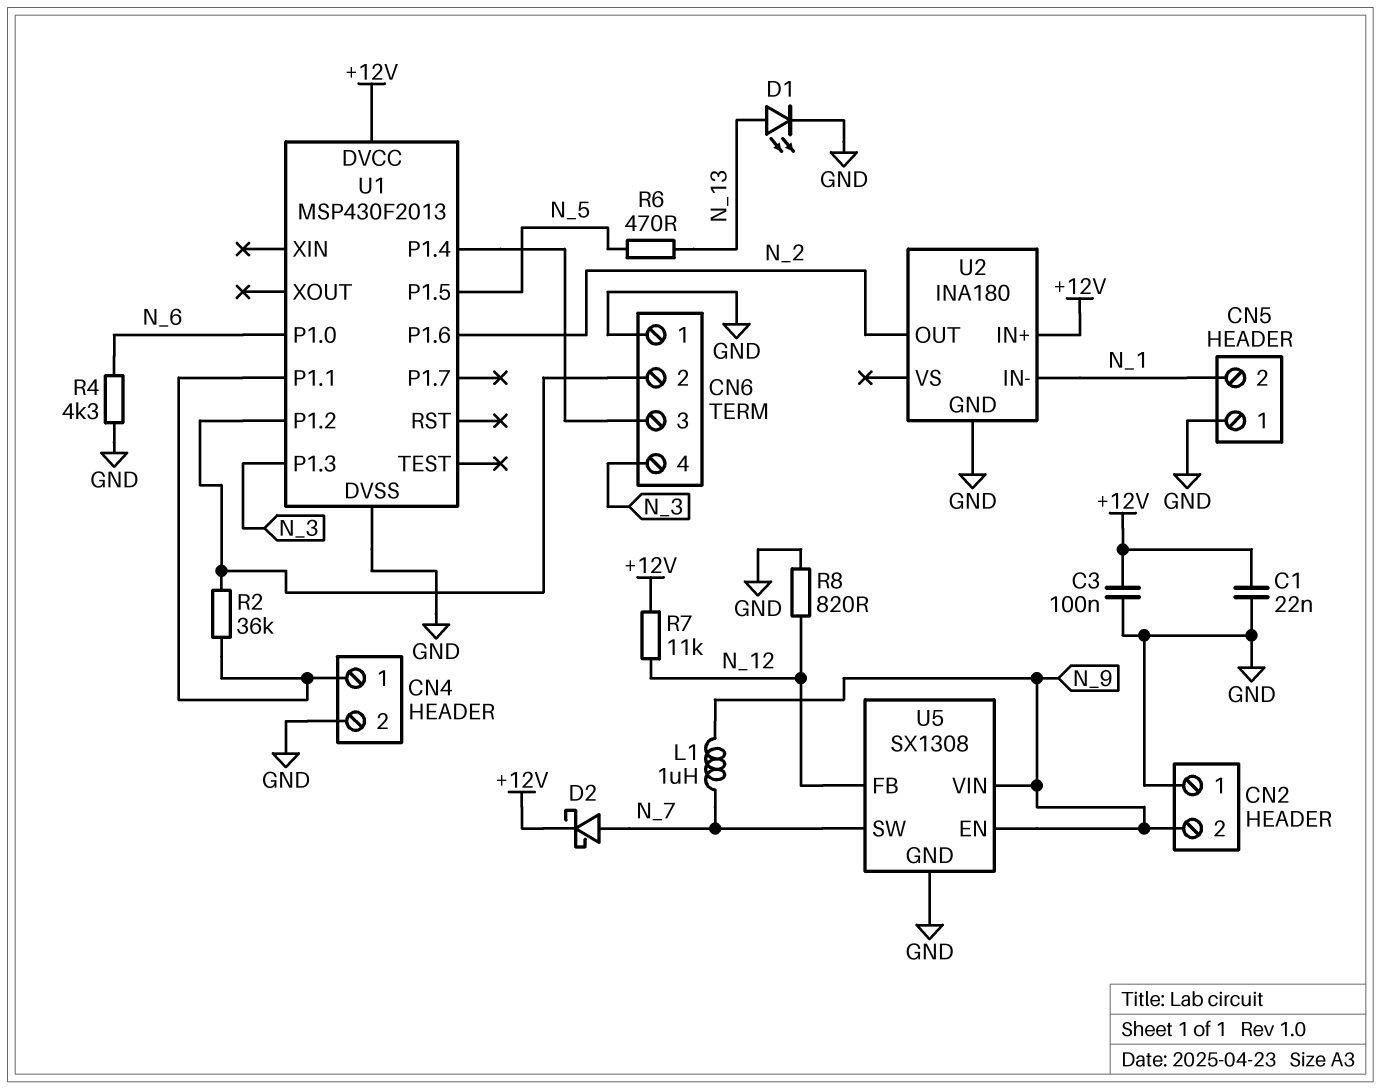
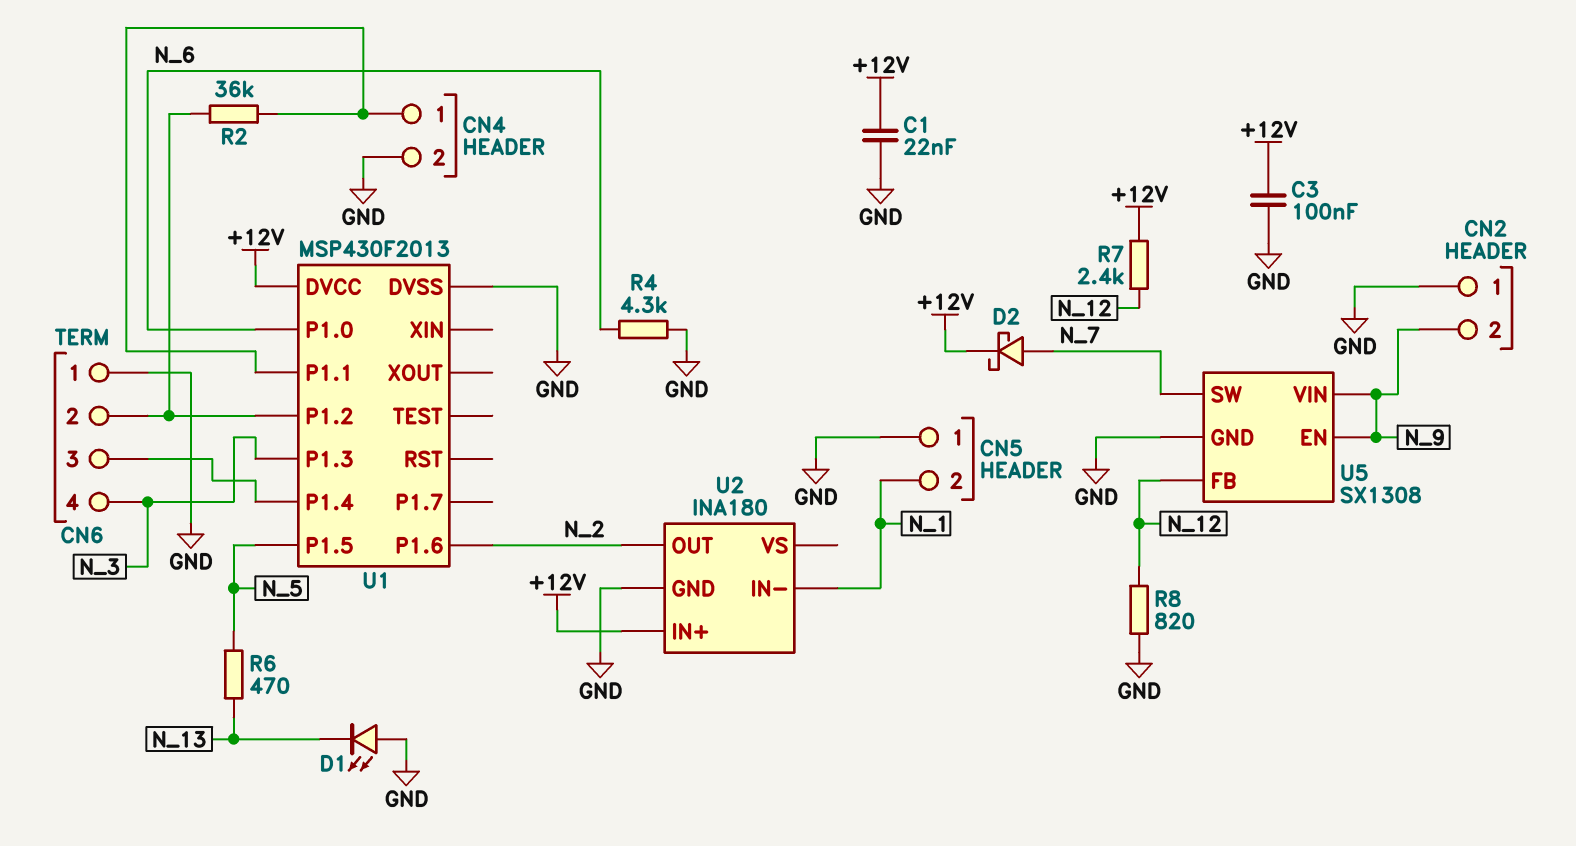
D1: LED (A N_13, K GND) -> LED (A GND, K N_13)
L1: 1uH (N_7, N_9) -> none
R7: 11k (+12V, N_12) -> 2.4k (+12V, N_12)

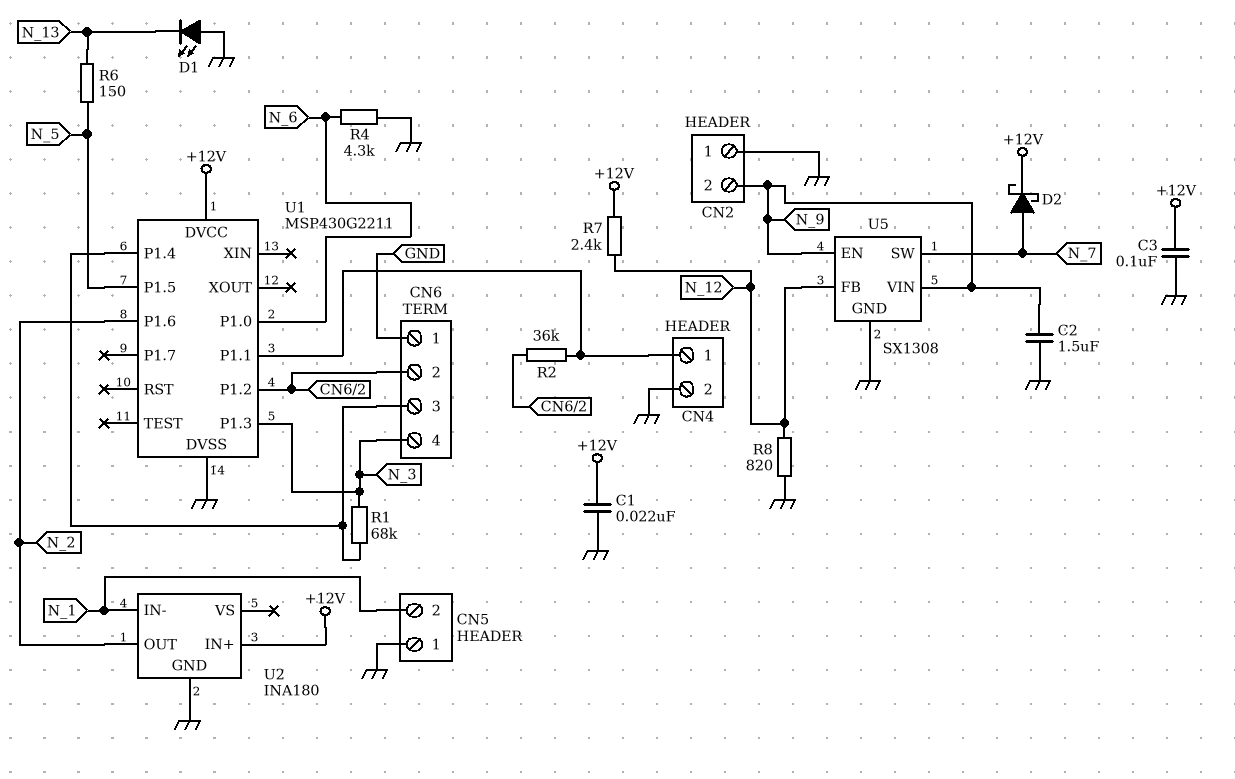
C2: none -> 1.5uF (GND, N_9)
R1: none -> 68k (CN6/3, N_3)
R6: 470 (N_5, N_13) -> 150 (N_5, N_13)
U1: MSP430F2013 -> MSP430G2211

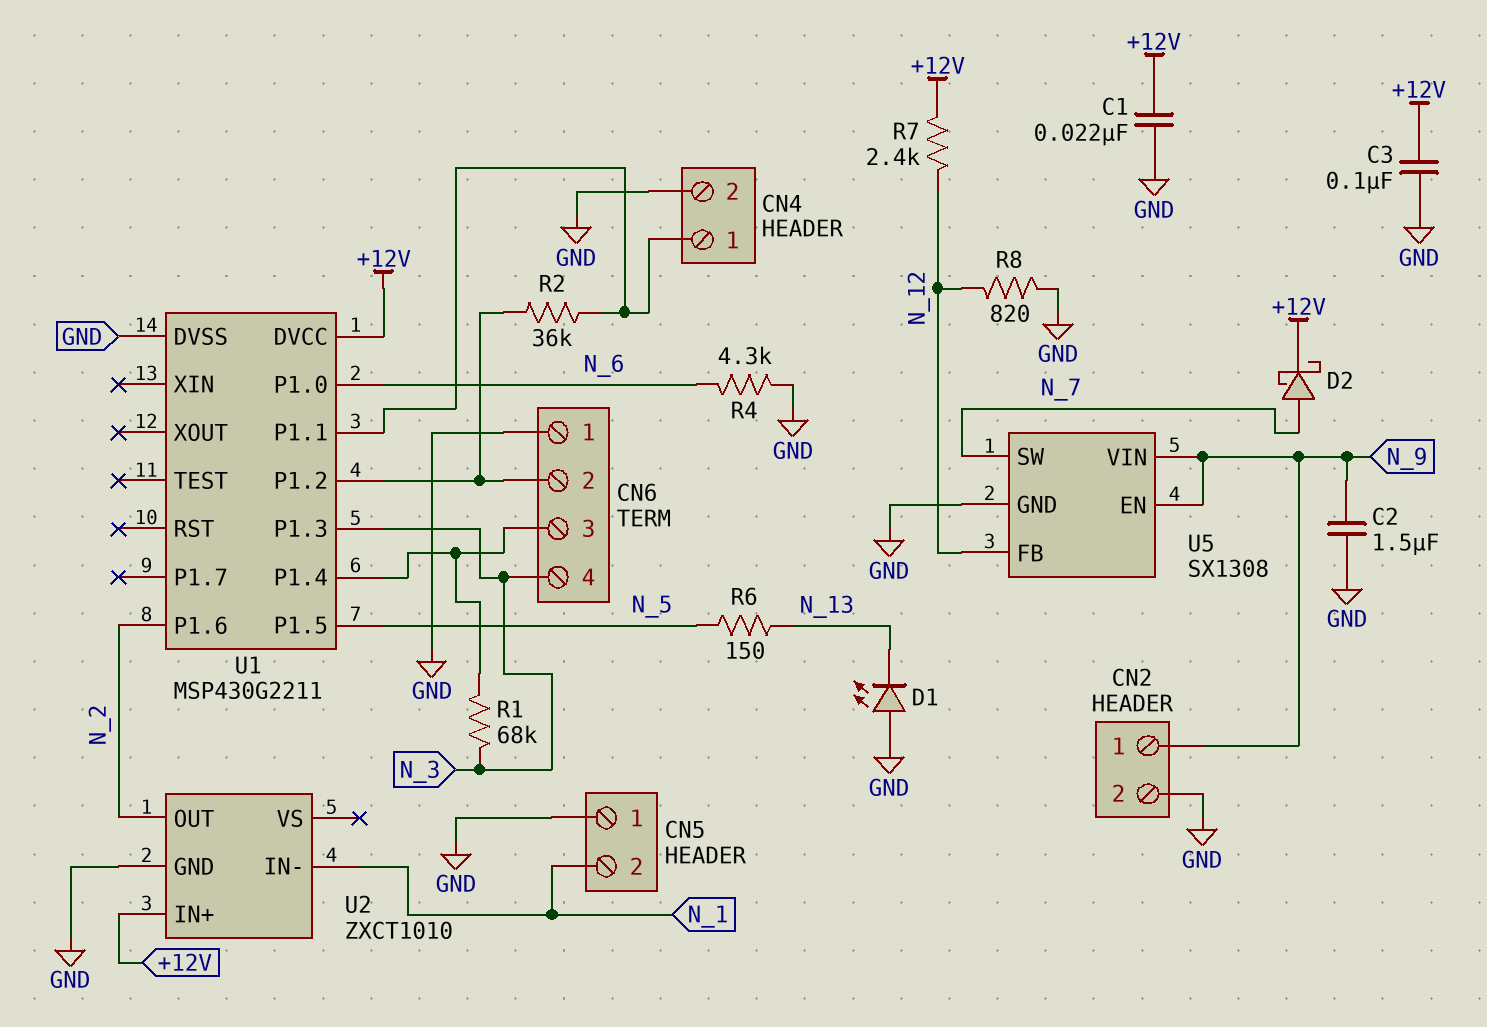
CN2 pin 1: GND -> N_9
CN2 pin 2: N_9 -> GND
U2: INA180 -> ZXCT1010

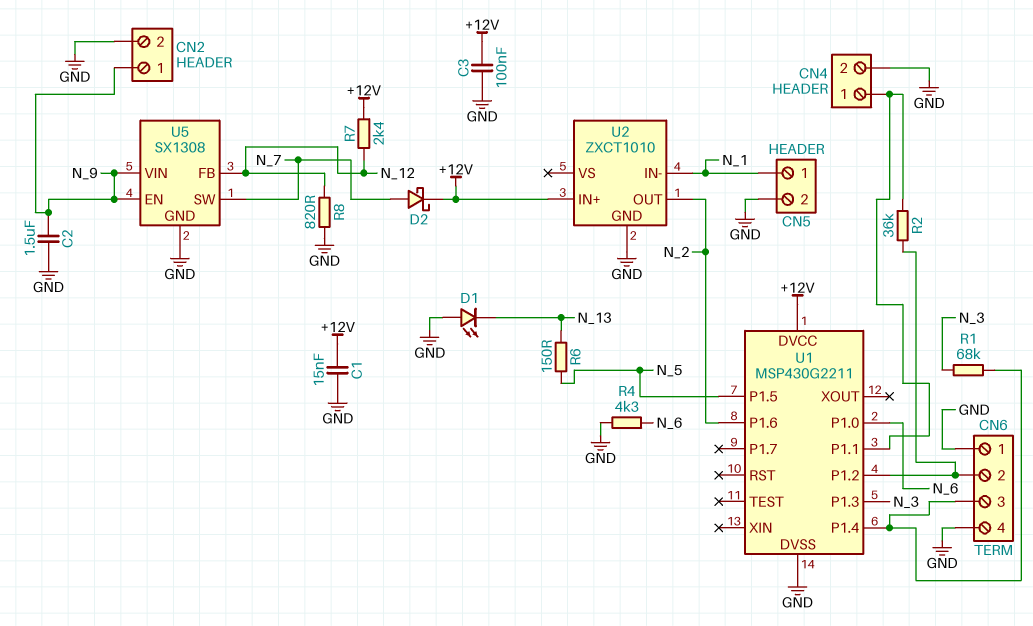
C1: 22nF (+12V, GND) -> 15nF (+12V, GND)
CN5 pin 1: GND -> N_1
CN5 pin 2: N_1 -> GND
CN6 pin 4: N_3 -> GND

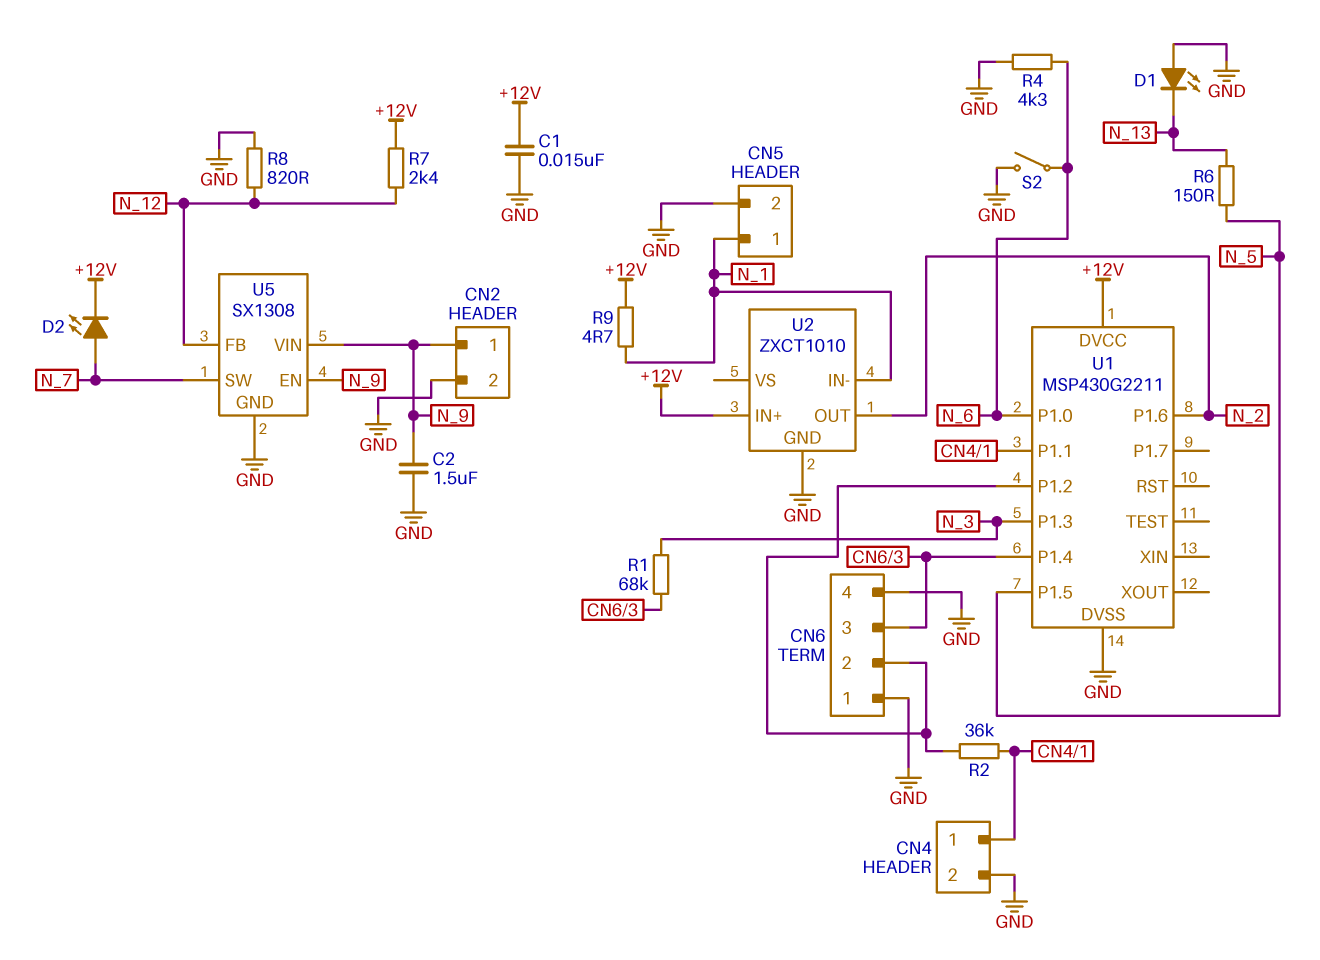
C3: 100nF (+12V, GND) -> none
D2: schottky (A N_7, K +12V) -> LED (A N_7, K +12V)
R9: none -> 4.7 (+12V, N_1)
S2: none -> switch (GND, N_6)

